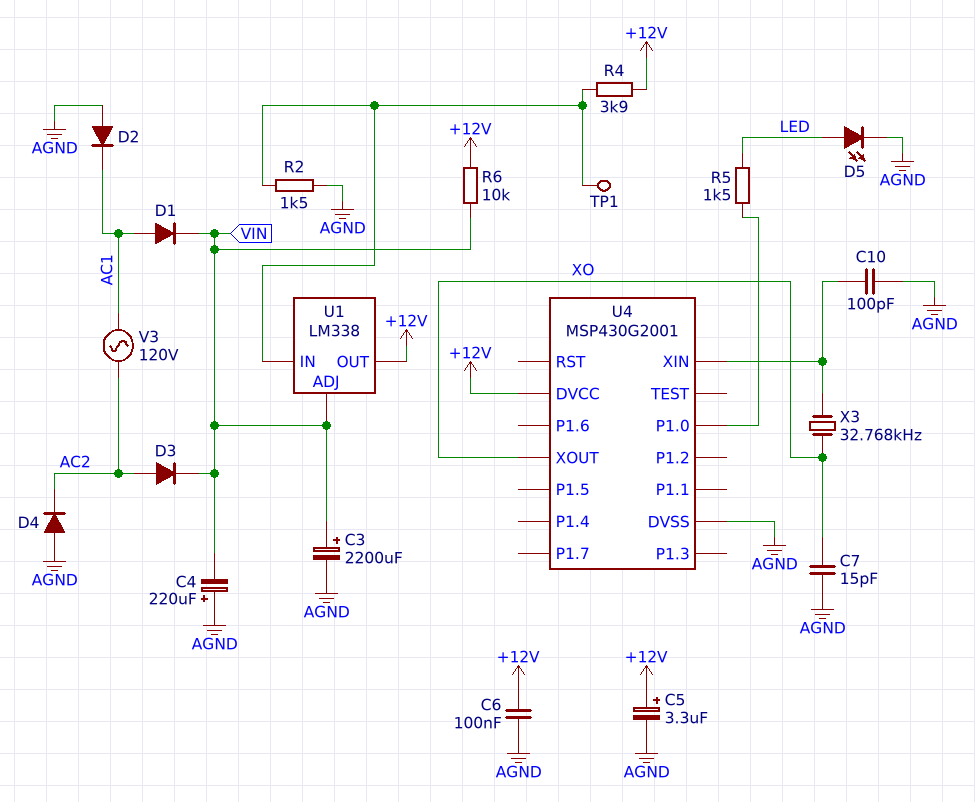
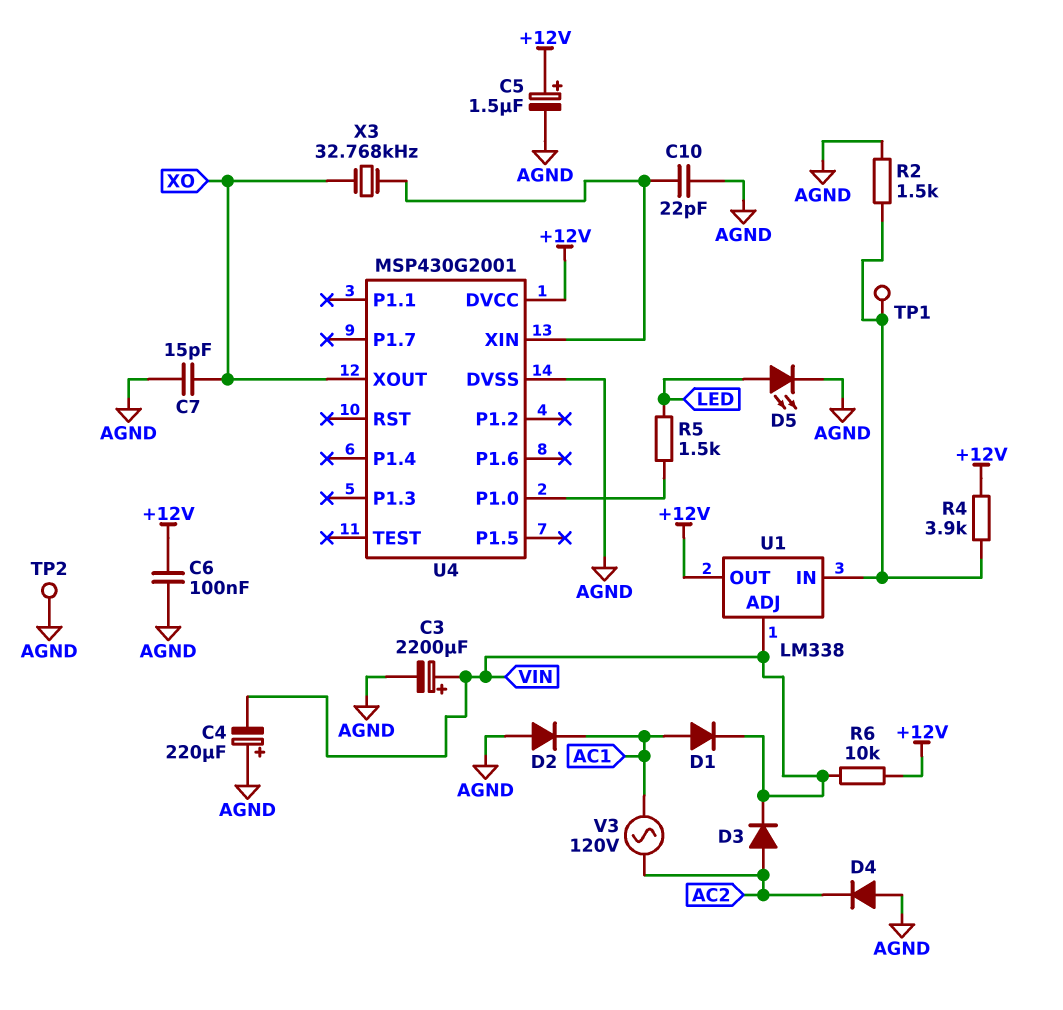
C5: 3.3uF (plus +12V, minus AGND) -> 1.5uF (plus +12V, minus AGND)
C10: 100pF (AGND, U4/XIN) -> 22pF (AGND, U4/XIN)
TP2: none -> test point (AGND)

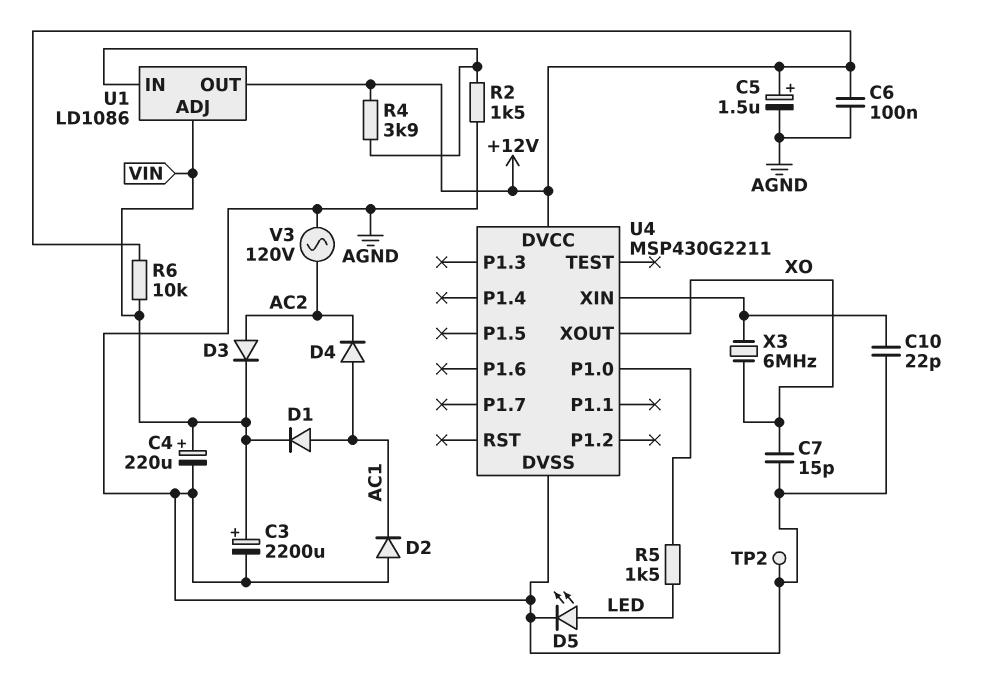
C4: 220uF (plus AGND, minus VIN) -> 220uF (plus VIN, minus AGND)
D4: diode (A AGND, K AC2) -> diode (A AC1, K AC2)
TP1: test point (U1/IN) -> none
U1: LM338 -> LD1086
U4: MSP430G2001 -> MSP430G2211
V3: AC 120V (AC1, AC2) -> AC 120V (AC2, AGND)
X3: 32.768kHz (U4/XIN, XO) -> 6MHz (U4/XIN, XO)

